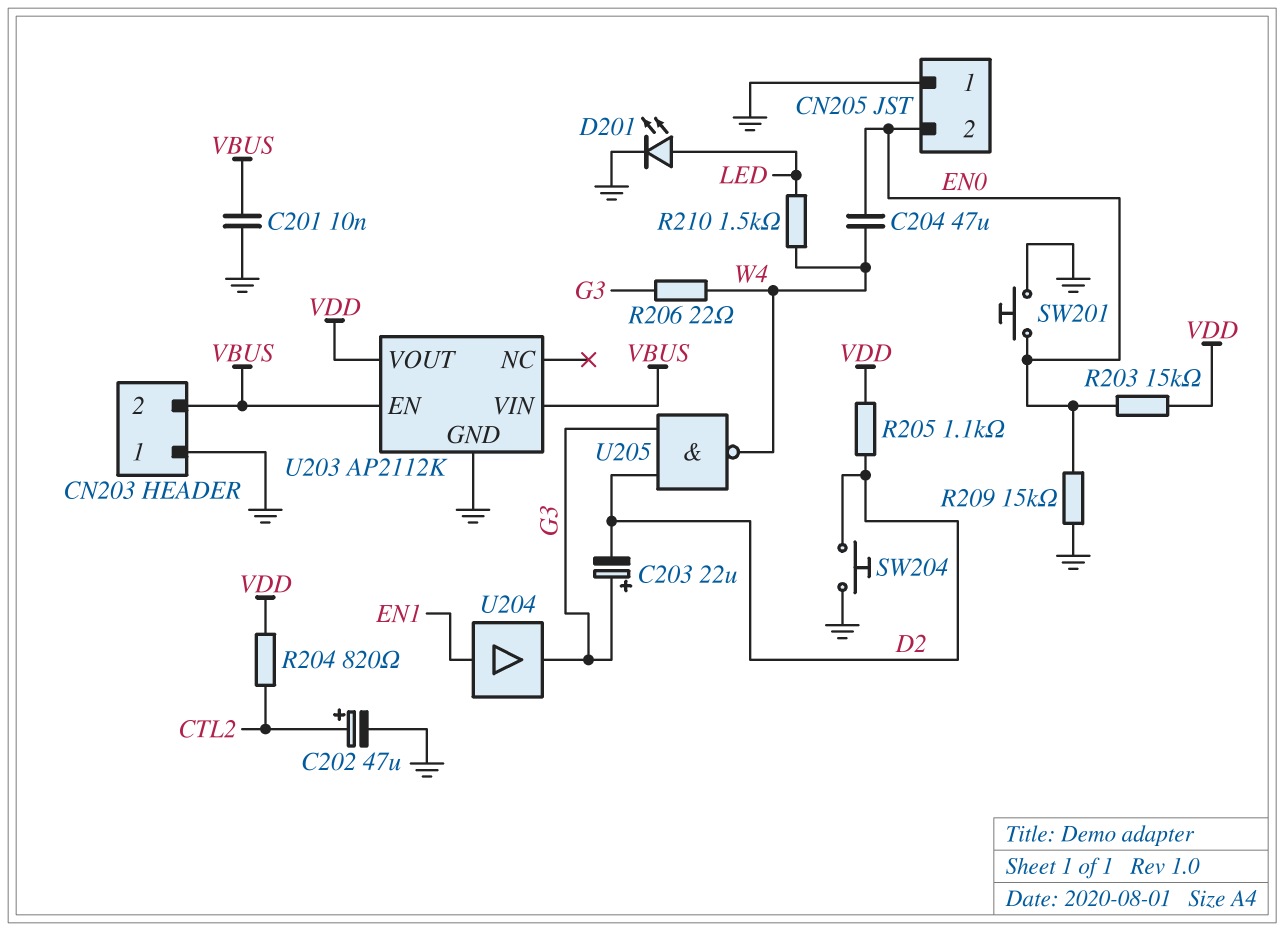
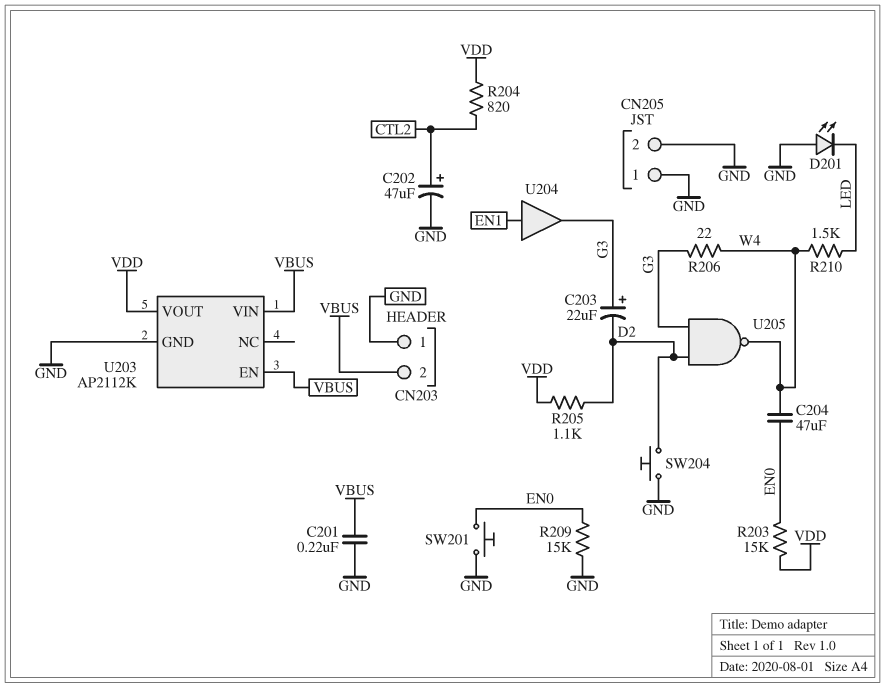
C201: 10nF (GND, VBUS) -> 220nF (GND, VBUS)
CN205 pin 2: EN0 -> GND
D201: LED (A LED, K GND) -> LED (A GND, K LED)

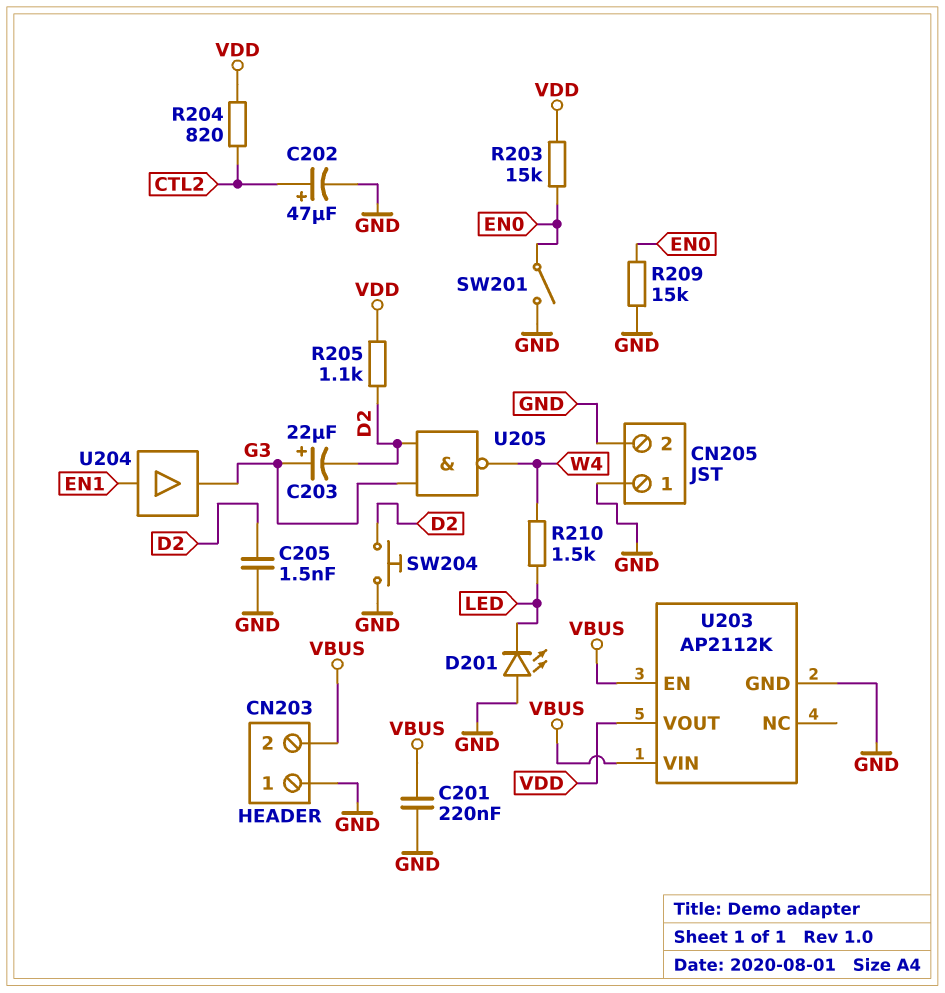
C204: 47uF (EN0, W4) -> none
C205: none -> 1.5nF (D2, GND)
R206: 22 (G3, W4) -> none
SW201: button (EN0, GND) -> switch (EN0, GND)

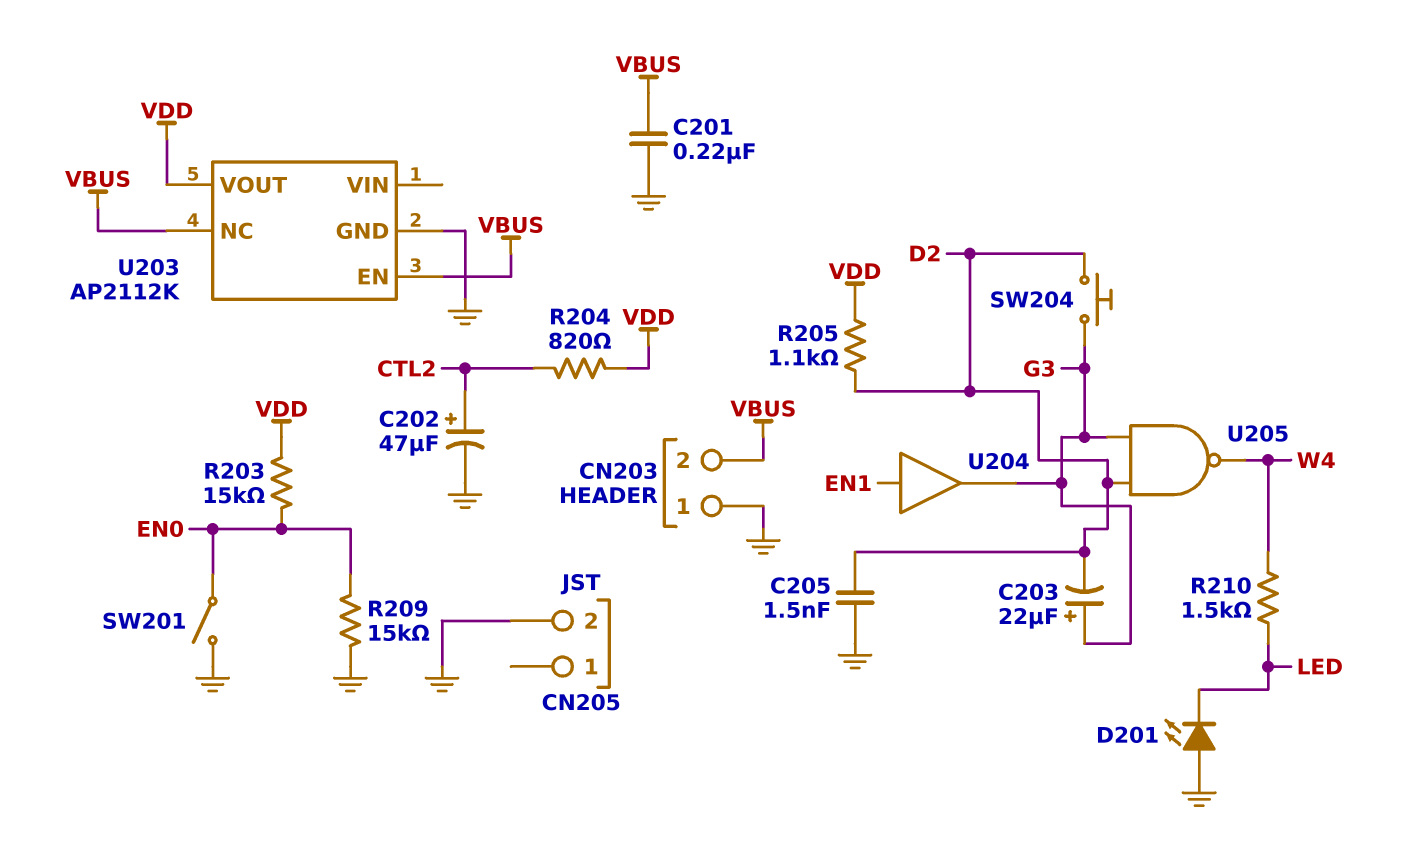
CN205 pin 1: GND -> none
SW204: button (D2, GND) -> button (D2, G3)
U203 pin NC: none -> VBUS
U203 pin VIN: VBUS -> none

